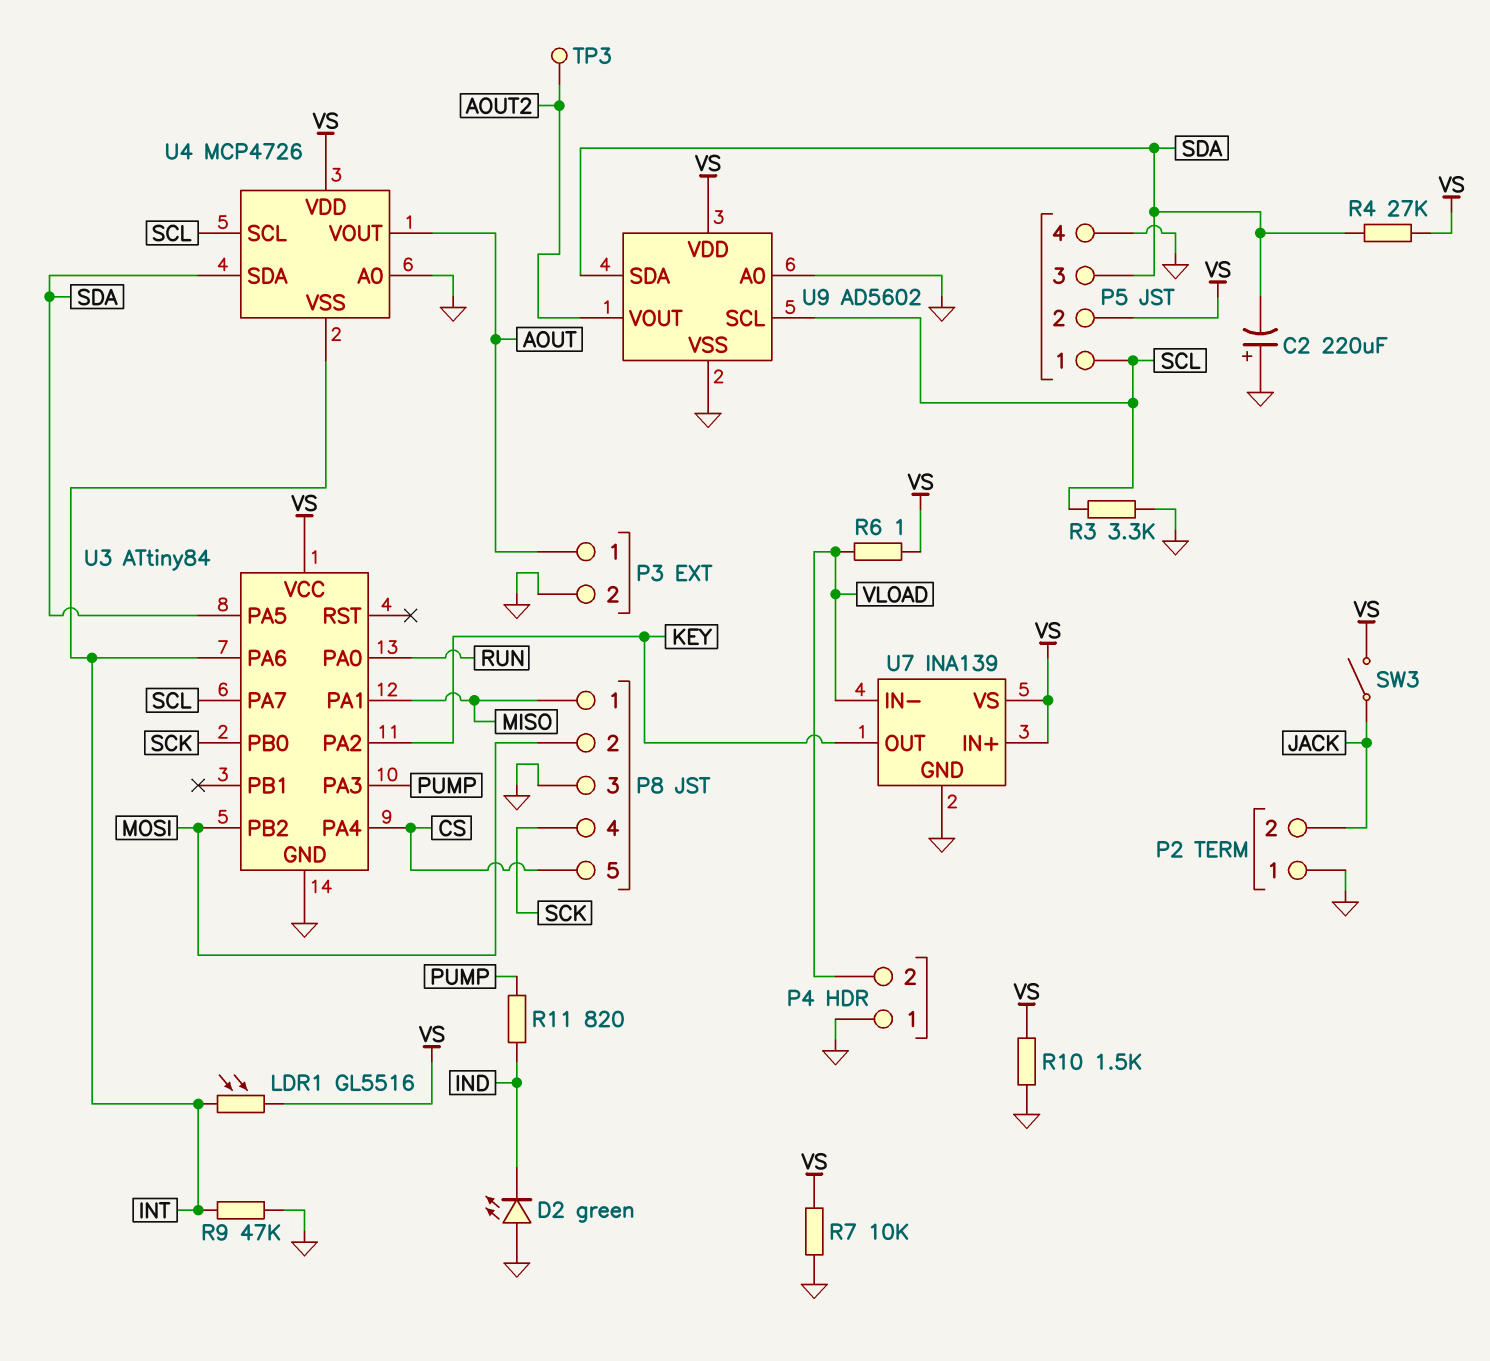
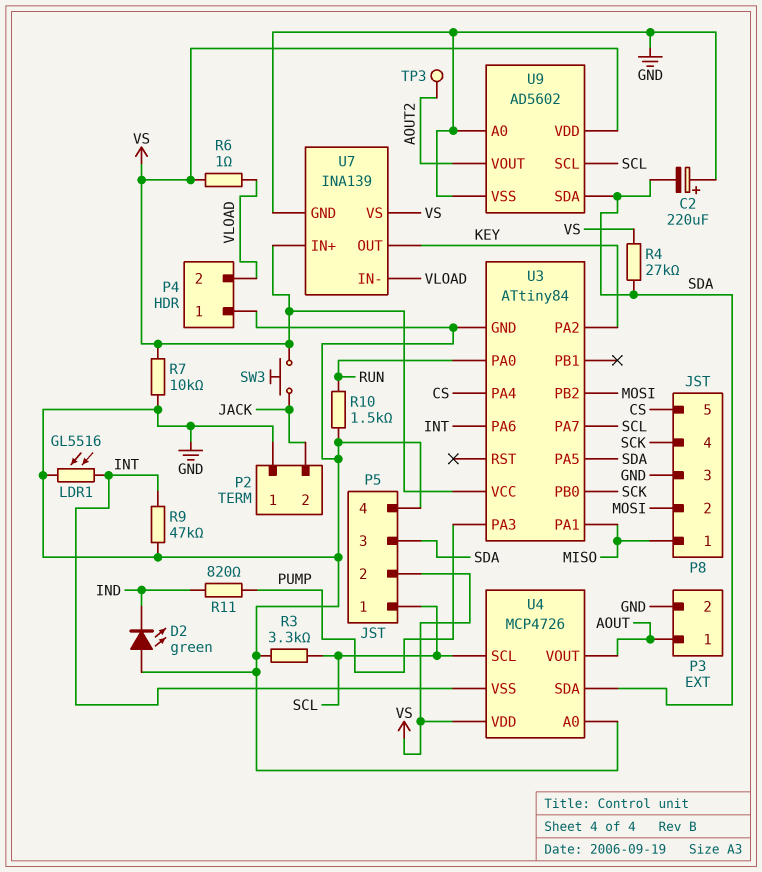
LDR1: GL5516 (INT, VS) -> GL5516 (GND, INT)
R10: 1.5k (GND, VS) -> 1.5k (GND, RUN)
SW3: switch (JACK, VS) -> button (JACK, VS)

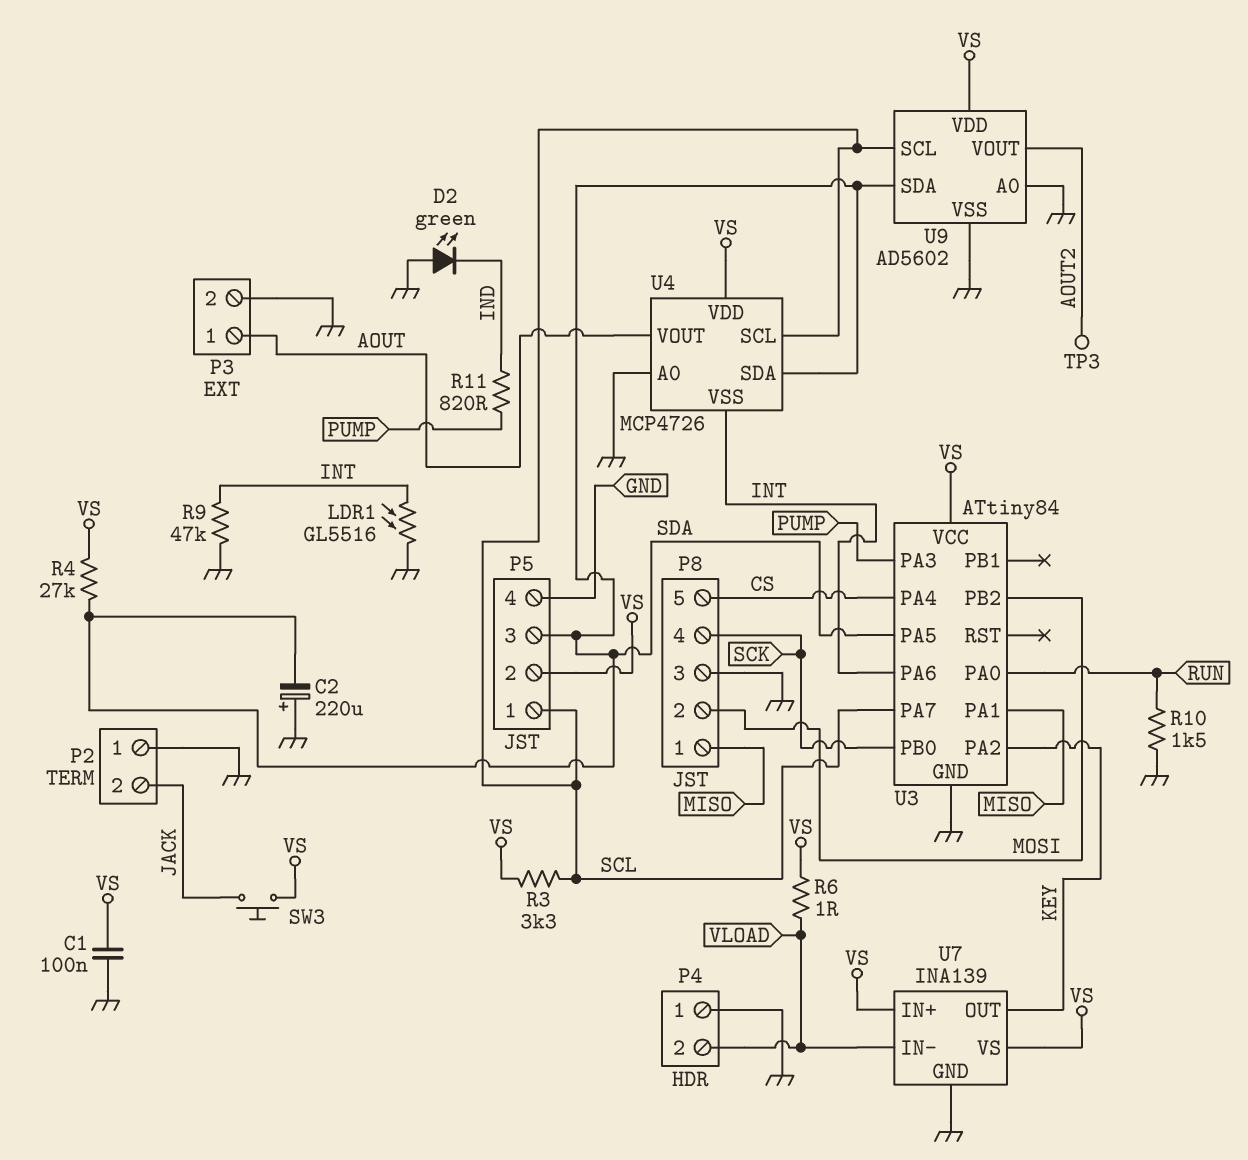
C1: none -> 100nF (GND, VS)
R3: 3.3k (GND, SCL) -> 3.3k (SCL, VS)
R7: 10k (GND, VS) -> none

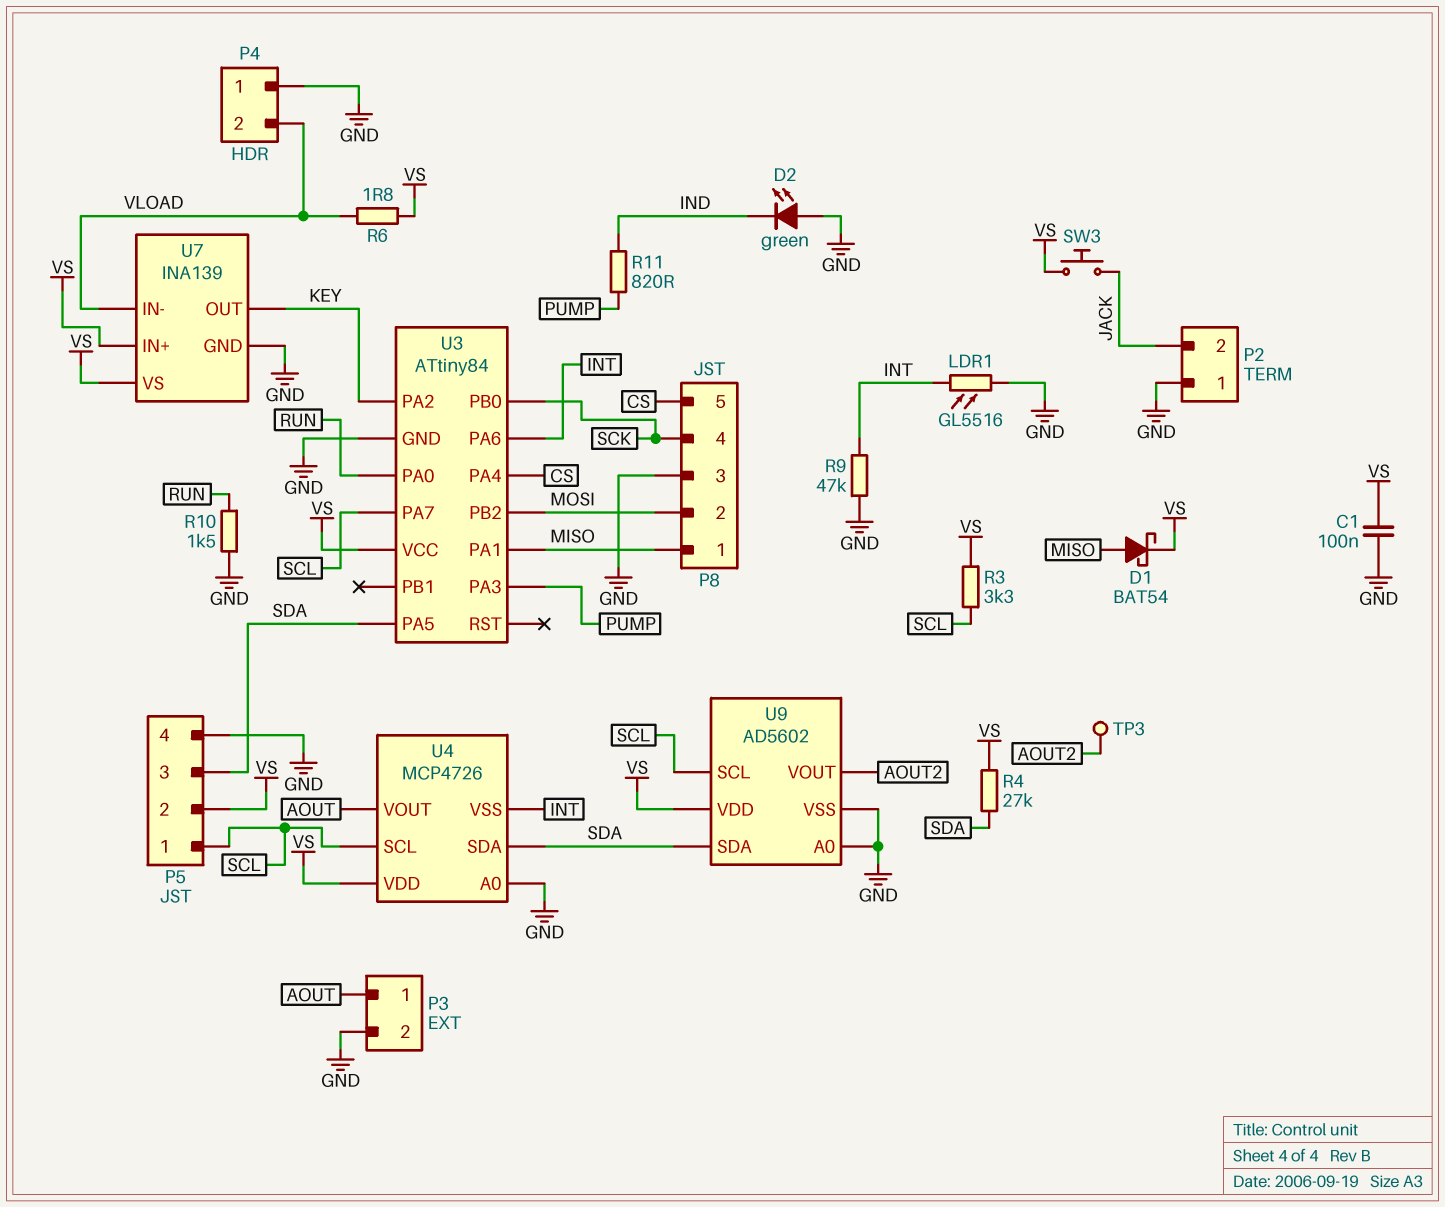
C2: 220uF (plus GND, minus SDA) -> none
D1: none -> schottky BAT54 (A MISO, K VS)
R6: 1 (VLOAD, VS) -> 1.8 (VLOAD, VS)

